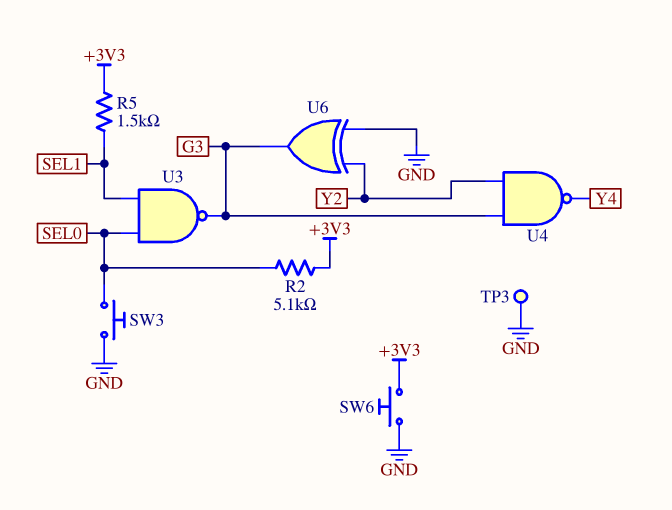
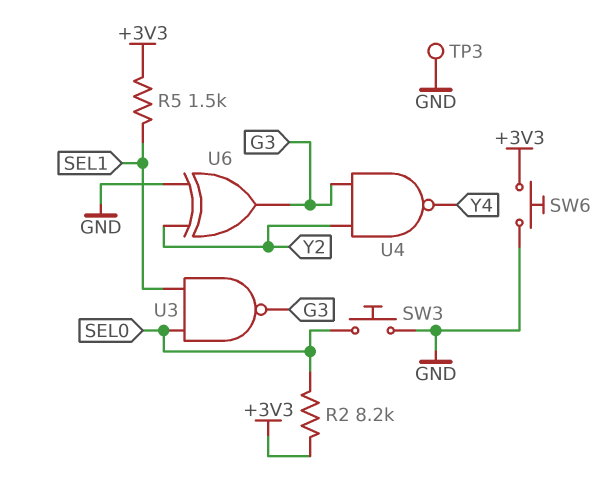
R2: 5.1k (+3V3, SEL0) -> 8.2k (+3V3, SEL0)

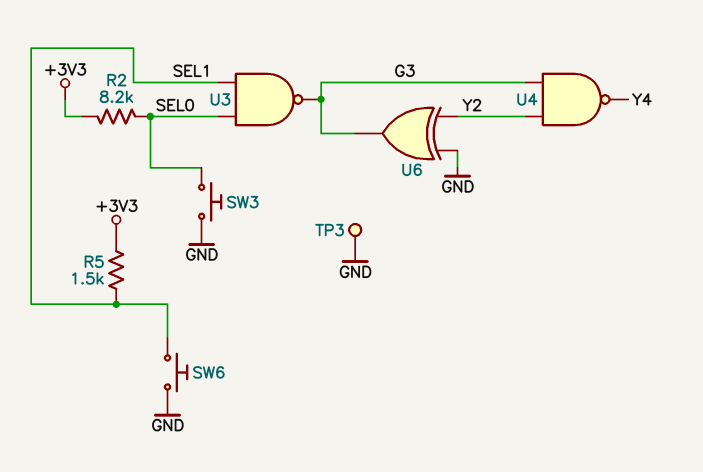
SW6: button (+3V3, GND) -> button (GND, SEL1)

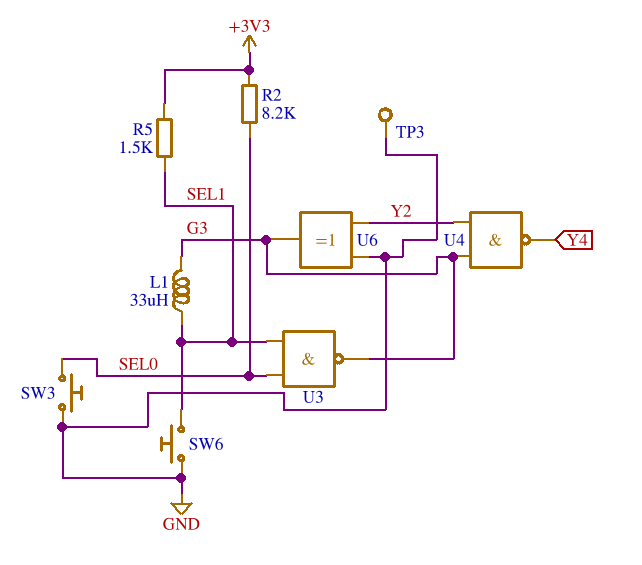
L1: none -> 33uH (G3, SEL1)

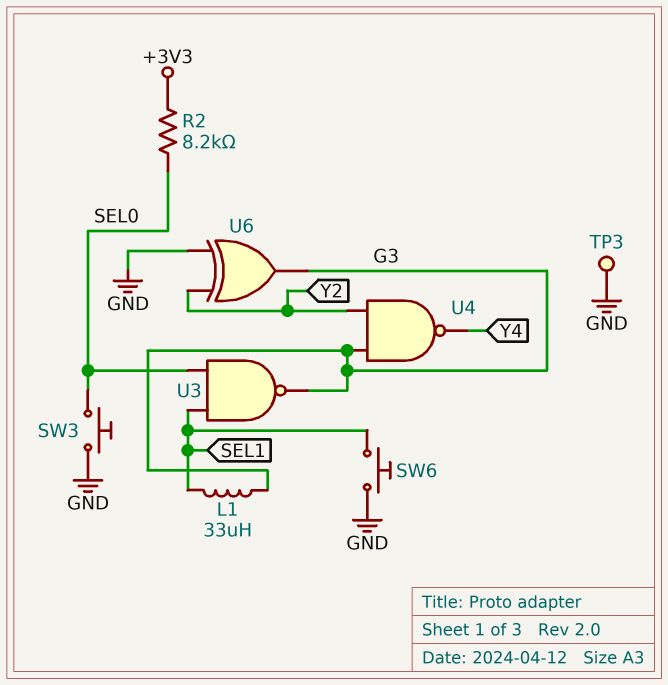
R5: 1.5k (+3V3, SEL1) -> none

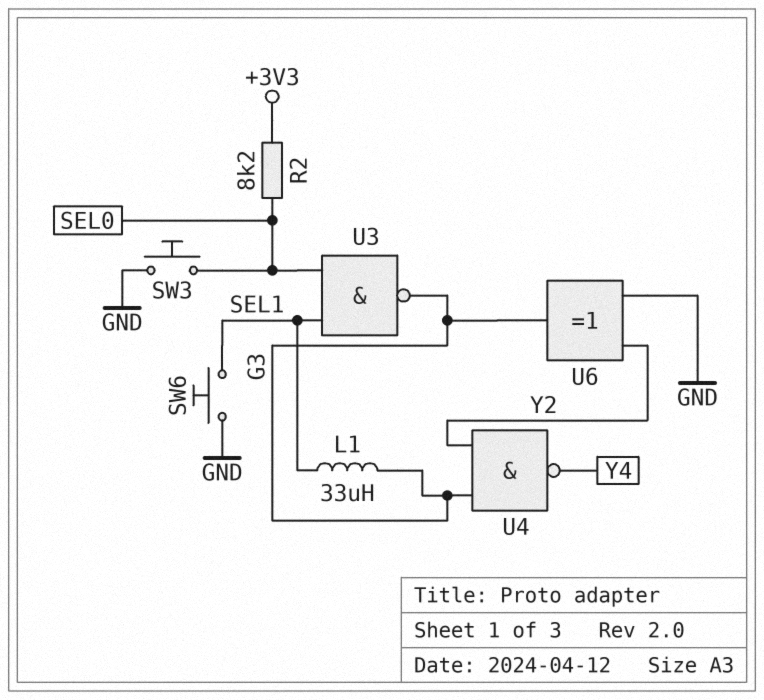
TP3: test point (GND) -> none

